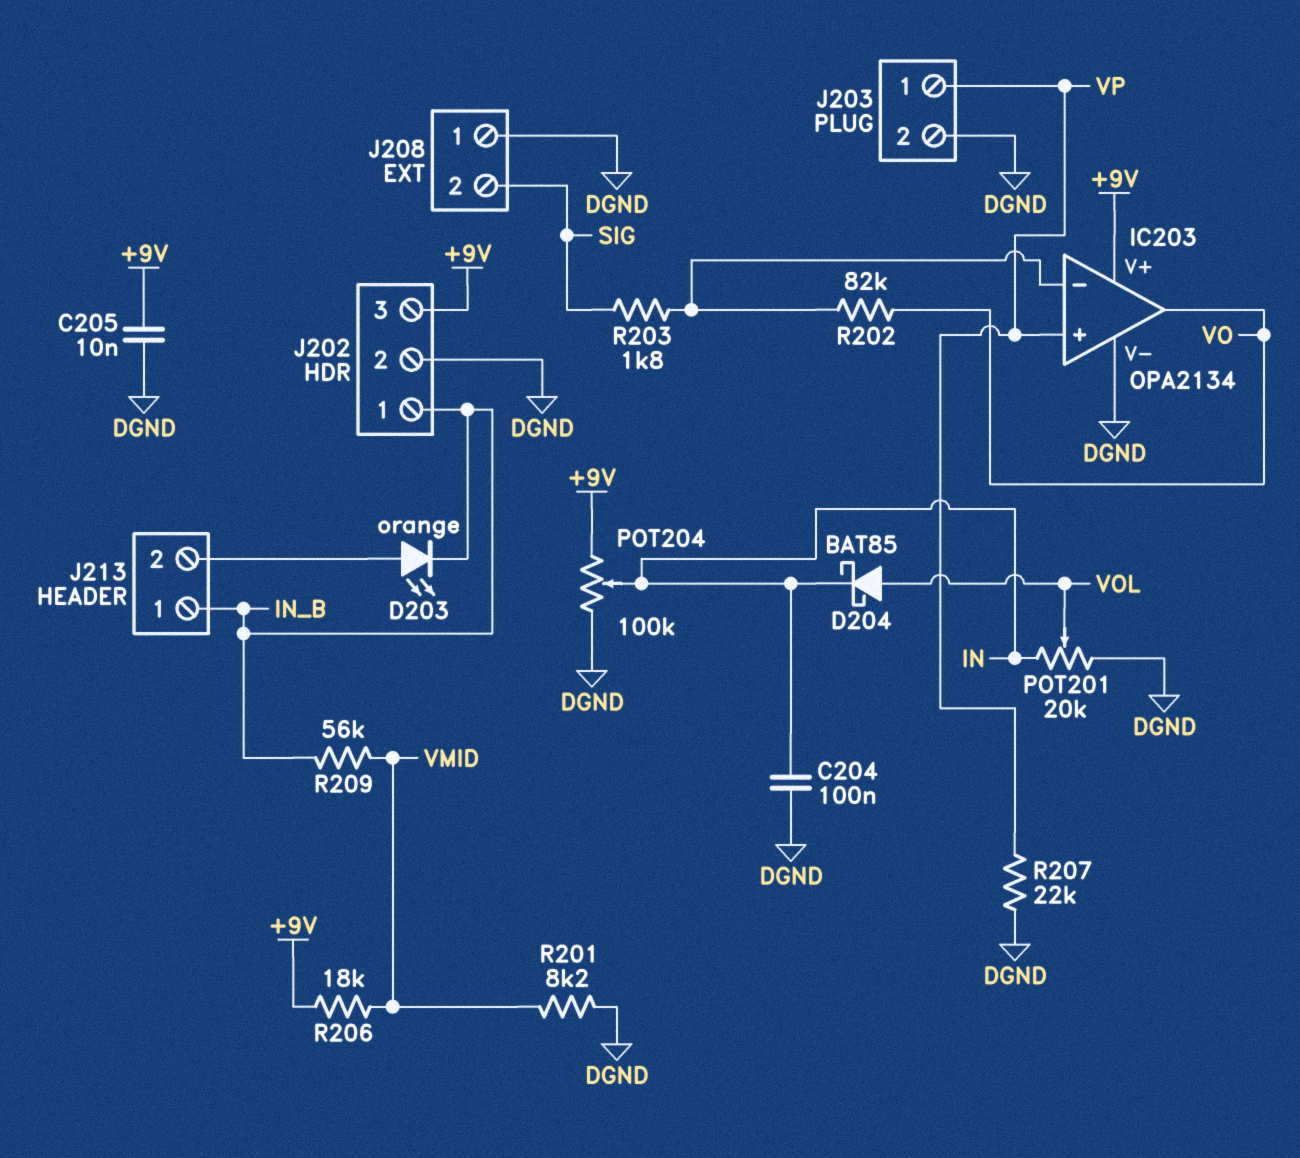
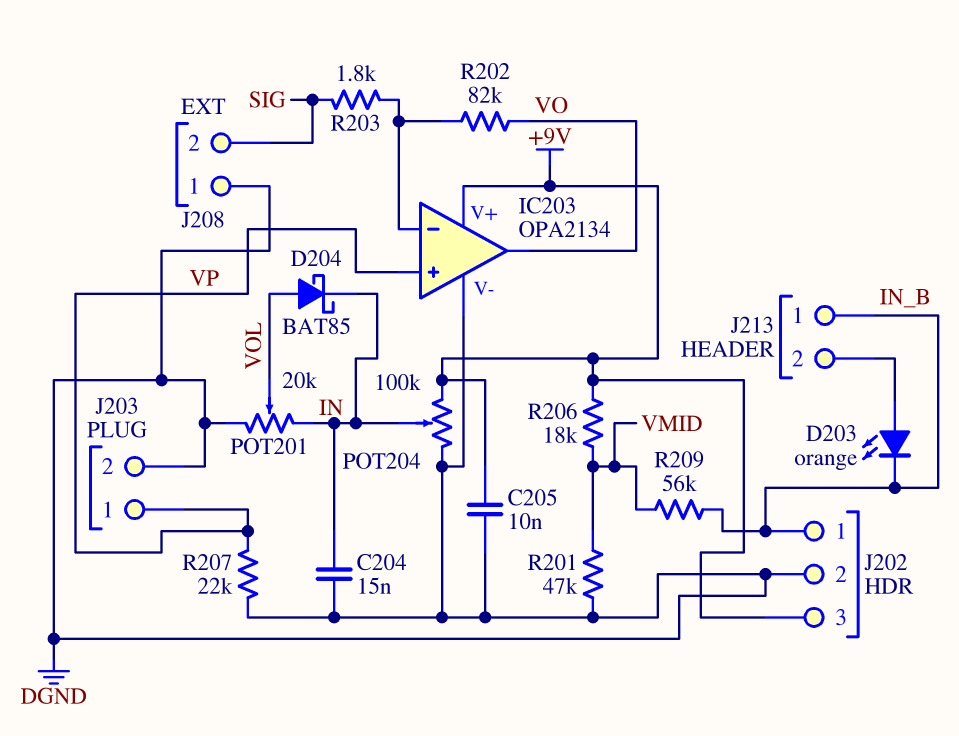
C204: 100nF (DGND, IN) -> 15nF (DGND, IN)
R201: 8.2k (DGND, VMID) -> 47k (DGND, VMID)

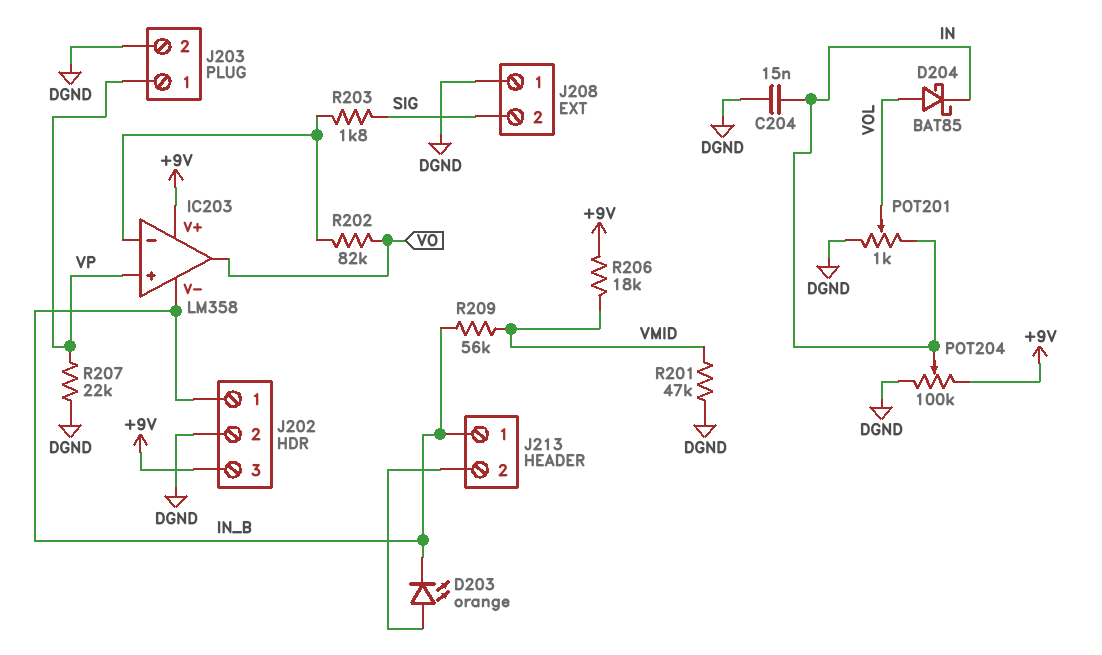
C205: 10nF (+9V, DGND) -> none
IC203: OPA2134 -> LM358
IC203 pin V-: DGND -> IN_B
POT201: 20k (DGND, IN, wiper VOL) -> 1k (DGND, IN, wiper VOL)

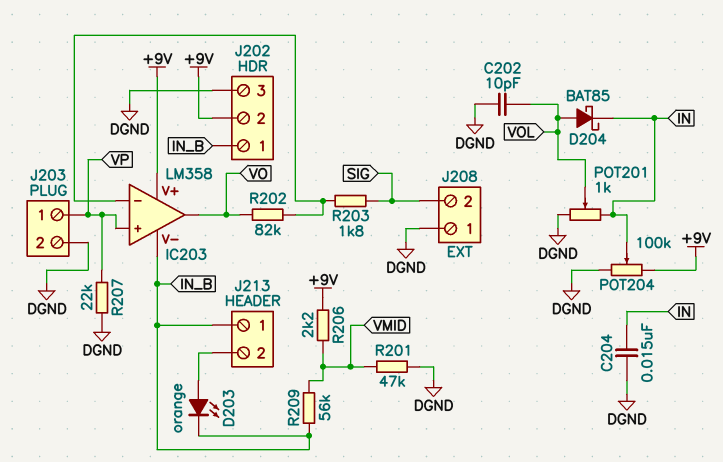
C202: none -> 10pF (DGND, VOL)
J202 pin 2: DGND -> +9V
J202 pin 3: +9V -> DGND
R206: 18k (+9V, VMID) -> 2.2k (+9V, VMID)

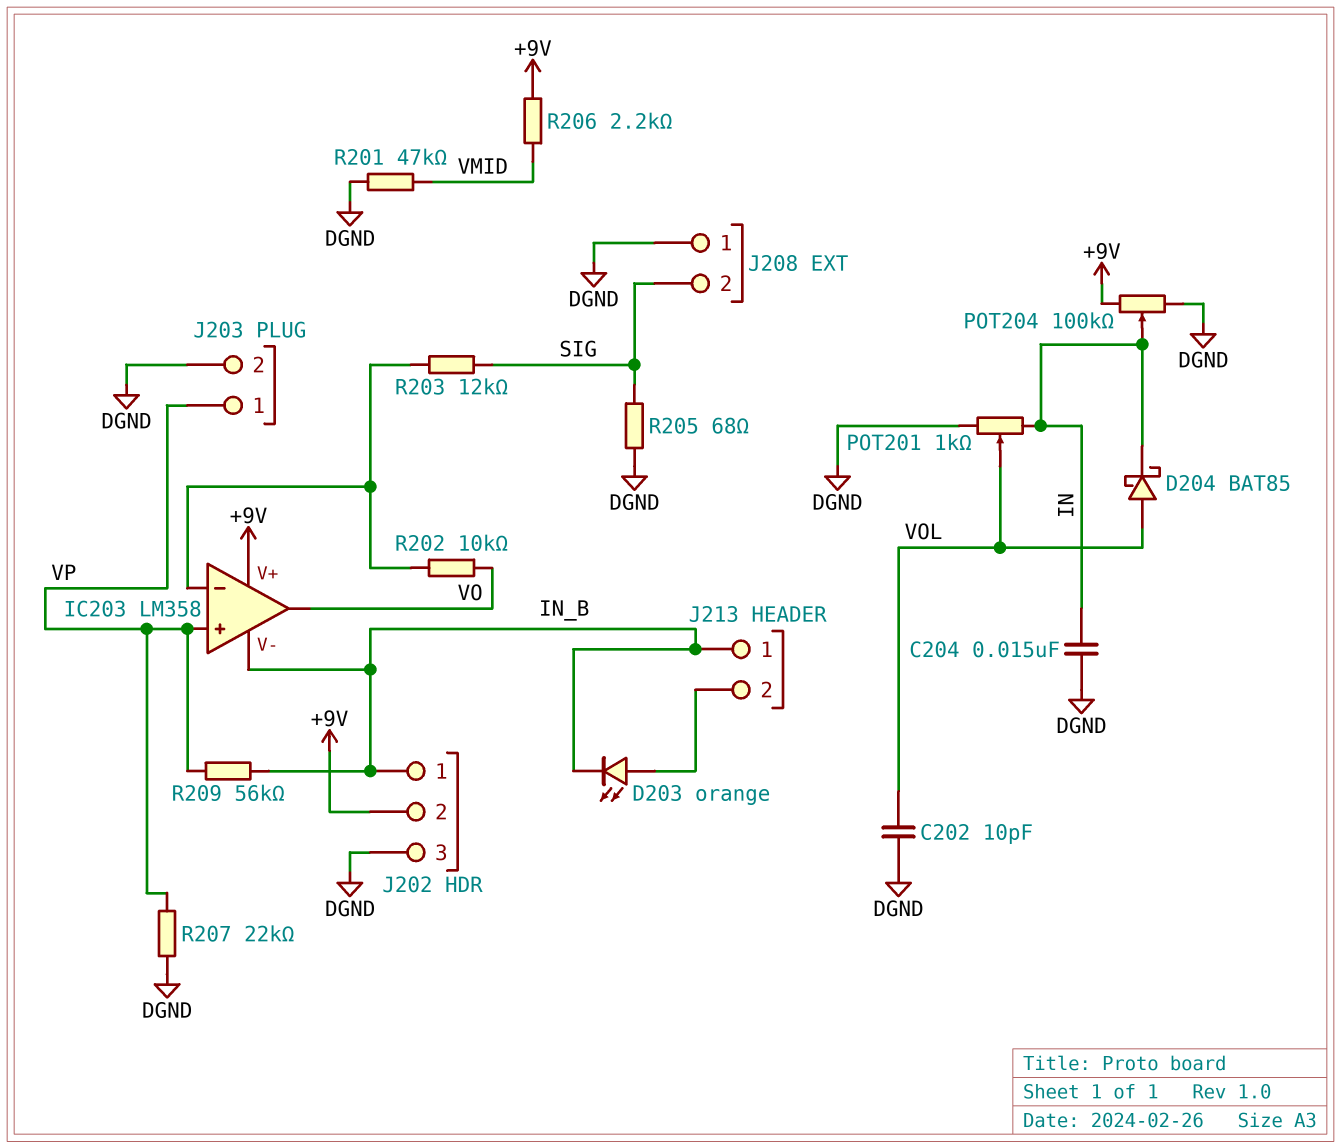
R202: 82k (IC203/in-, VO) -> 10k (IC203/in-, VO)
R203: 1.8k (IC203/in-, SIG) -> 12k (IC203/in-, SIG)
R205: none -> 68 (DGND, SIG)
R209: 56k (IN_B, VMID) -> 56k (IN_B, VP)

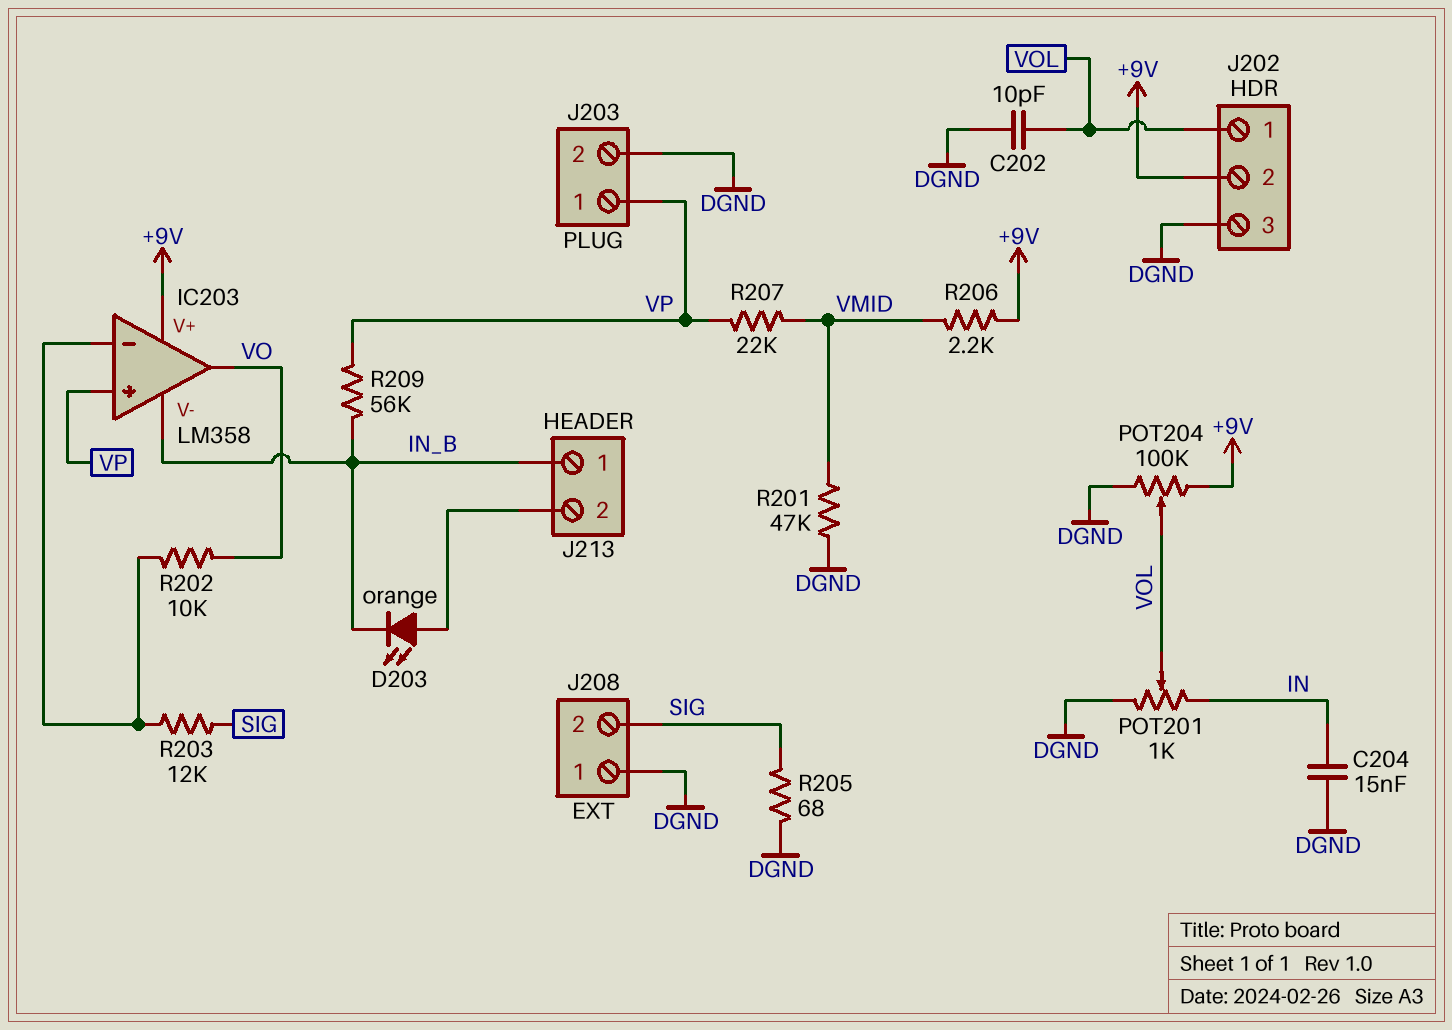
D204: schottky BAT85 (A VOL, K IN) -> none
J202 pin 1: IN_B -> VOL
POT204: 100k (+9V, DGND, wiper IN) -> 100k (+9V, DGND, wiper VOL)
R207: 22k (DGND, VP) -> 22k (VMID, VP)

